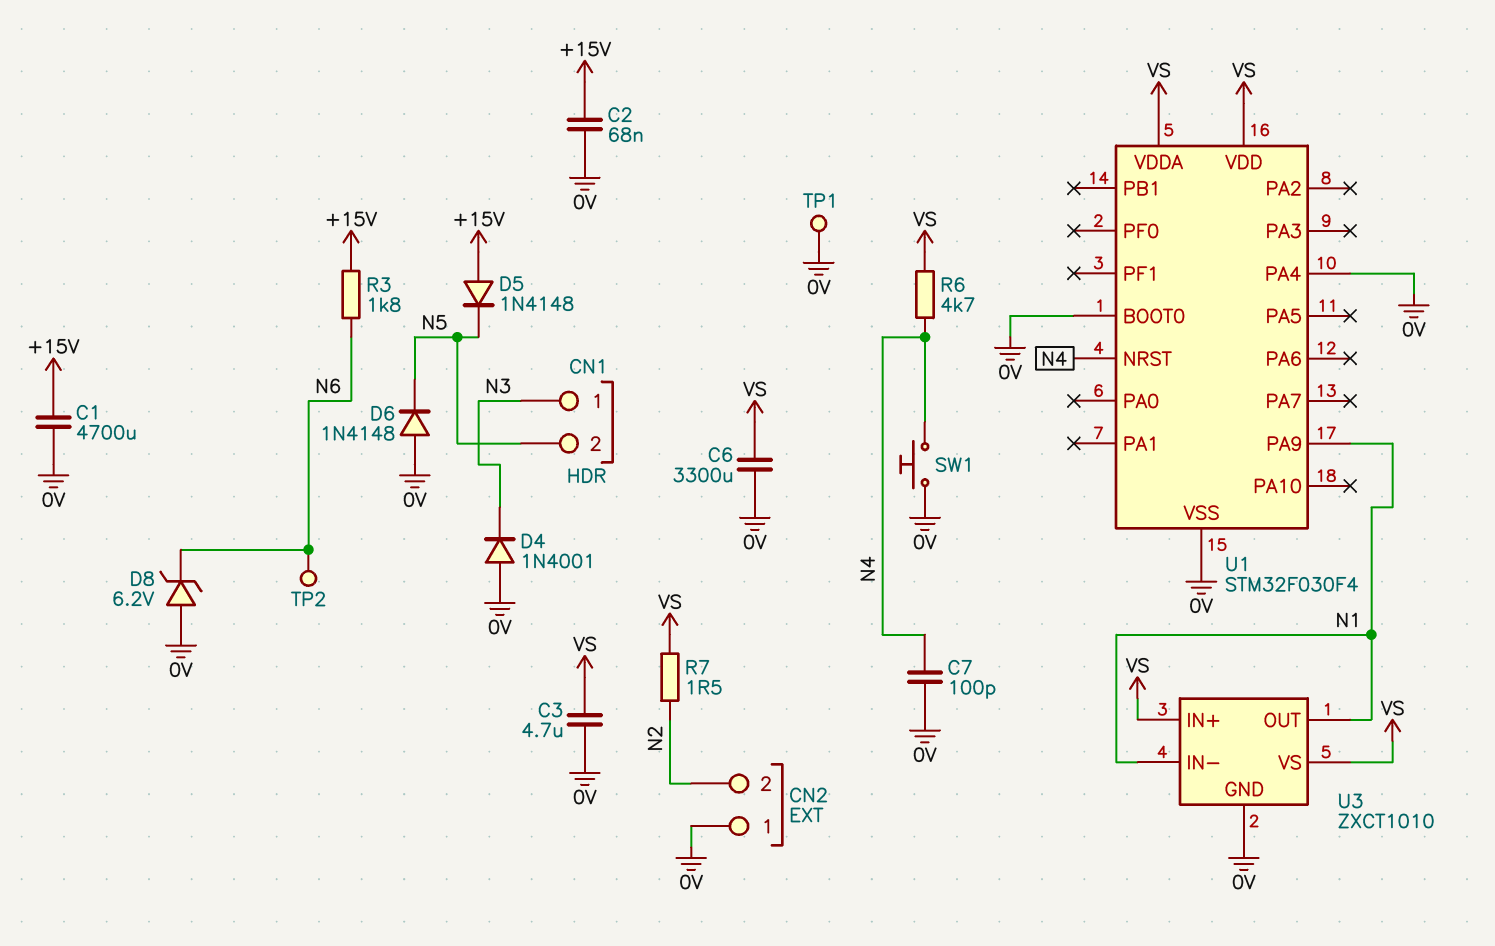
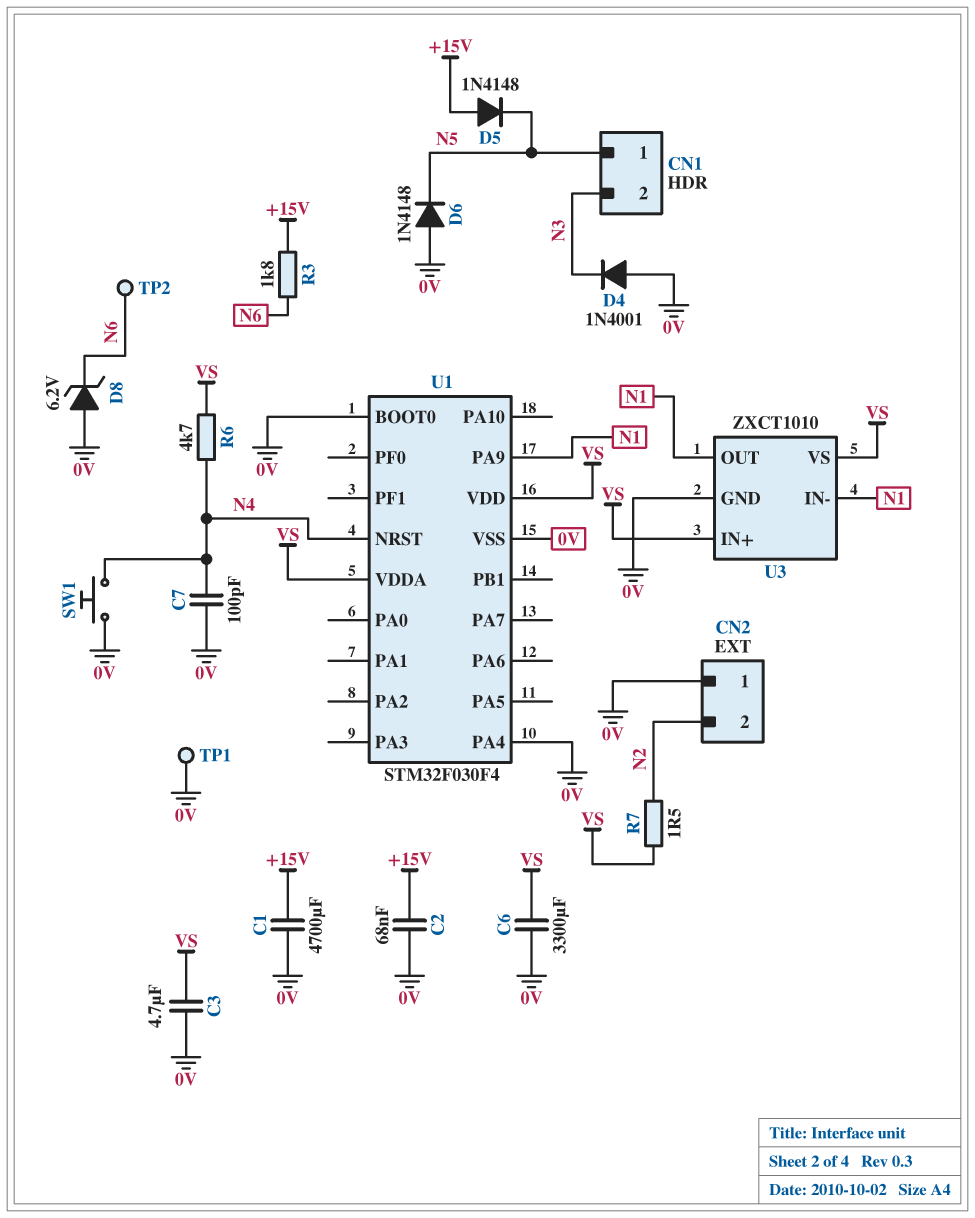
CN1 pin 1: N3 -> N5
CN1 pin 2: N5 -> N3

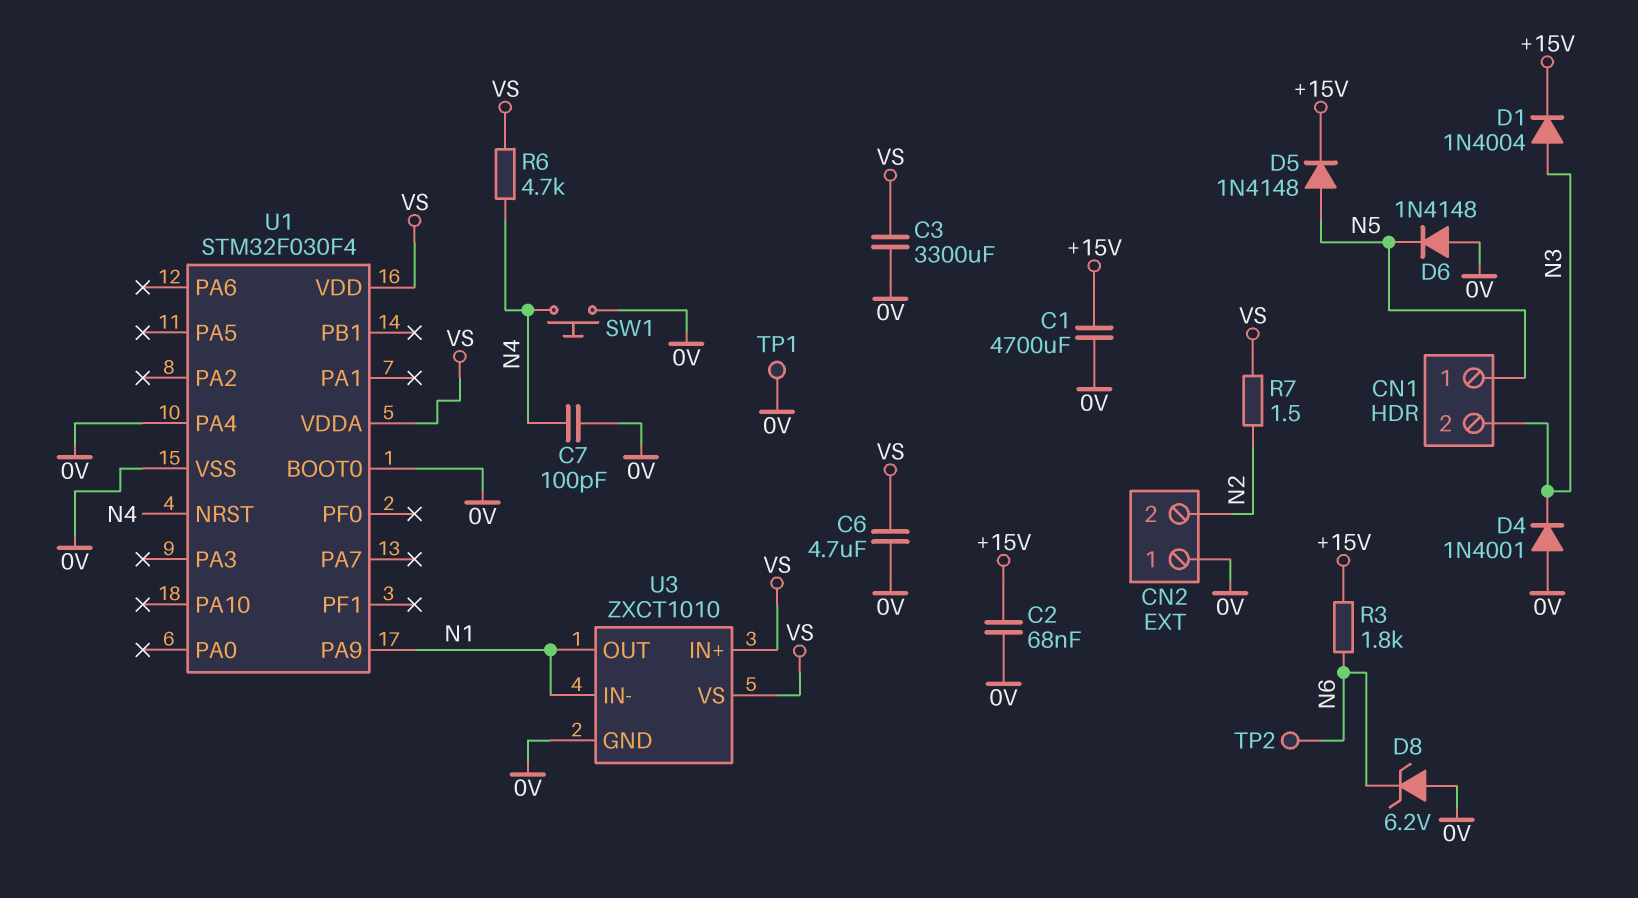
C3: 4.7uF (0V, VS) -> 3300uF (0V, VS)
C6: 3300uF (0V, VS) -> 4.7uF (0V, VS)
D1: none -> diode 1N4004 (A N3, K +15V)
D5: diode 1N4148 (A +15V, K N5) -> diode 1N4148 (A N5, K +15V)

